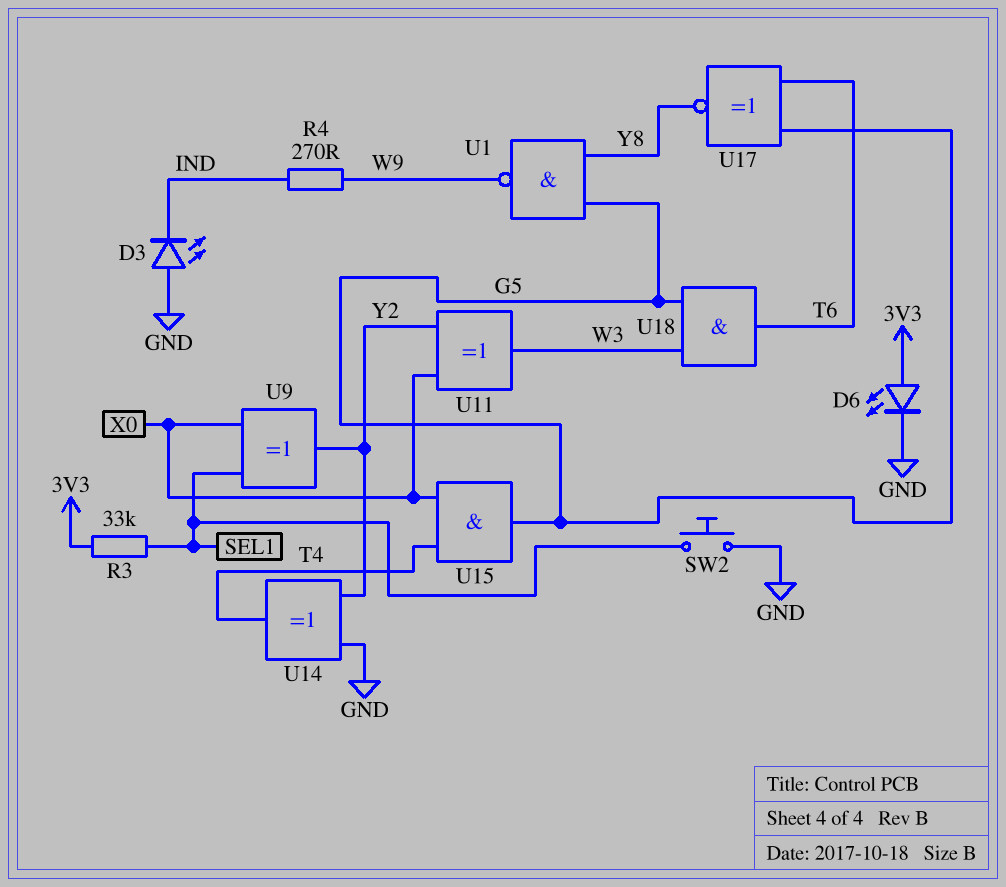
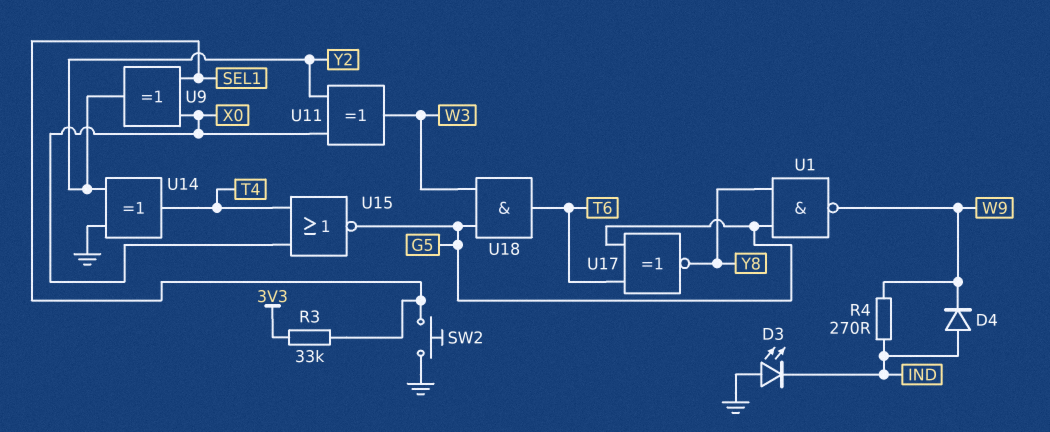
D4: none -> diode (A IND, K W9)
D6: LED (A 3V3, K GND) -> none
U15: AND (in T4, in X0, out G5) -> NOR (in T4, in X0, out G5)

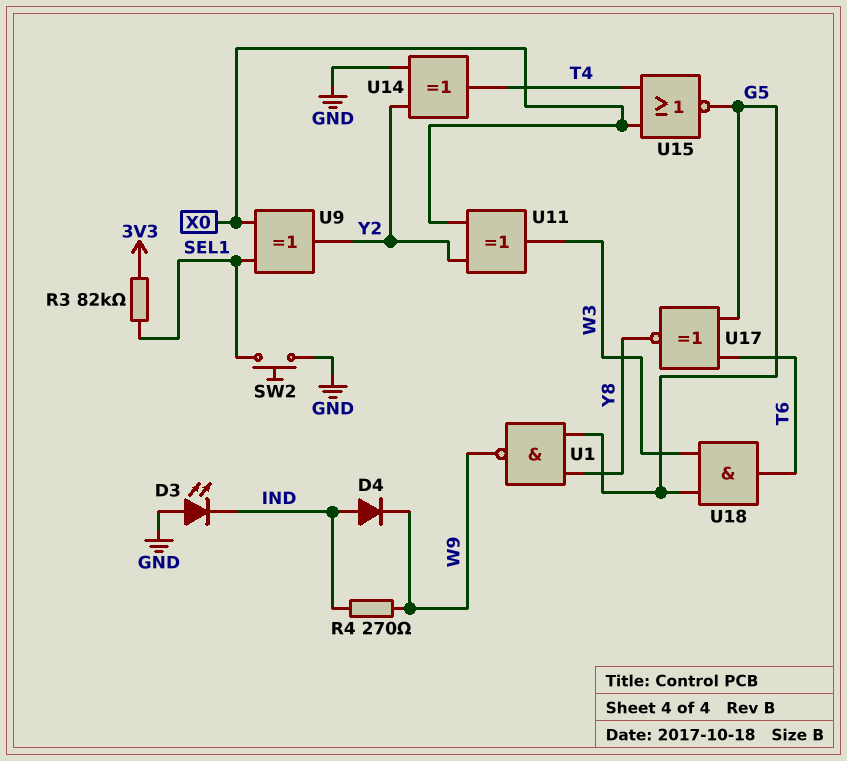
R3: 33k (3V3, SEL1) -> 82k (3V3, SEL1)

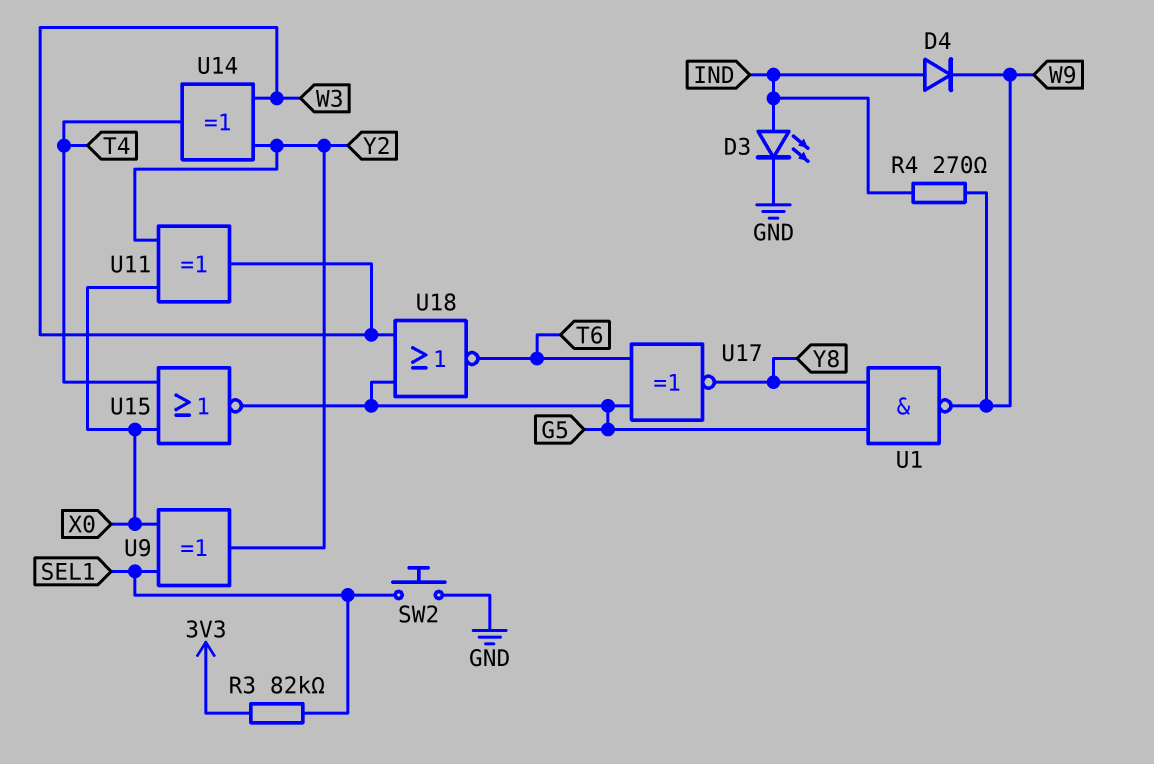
D3: LED (A GND, K IND) -> LED (A IND, K GND)
U14: XOR (in GND, in Y2, out T4) -> XOR (in W3, in Y2, out T4)
U18: AND (in G5, in W3, out T6) -> NOR (in G5, in W3, out T6)

